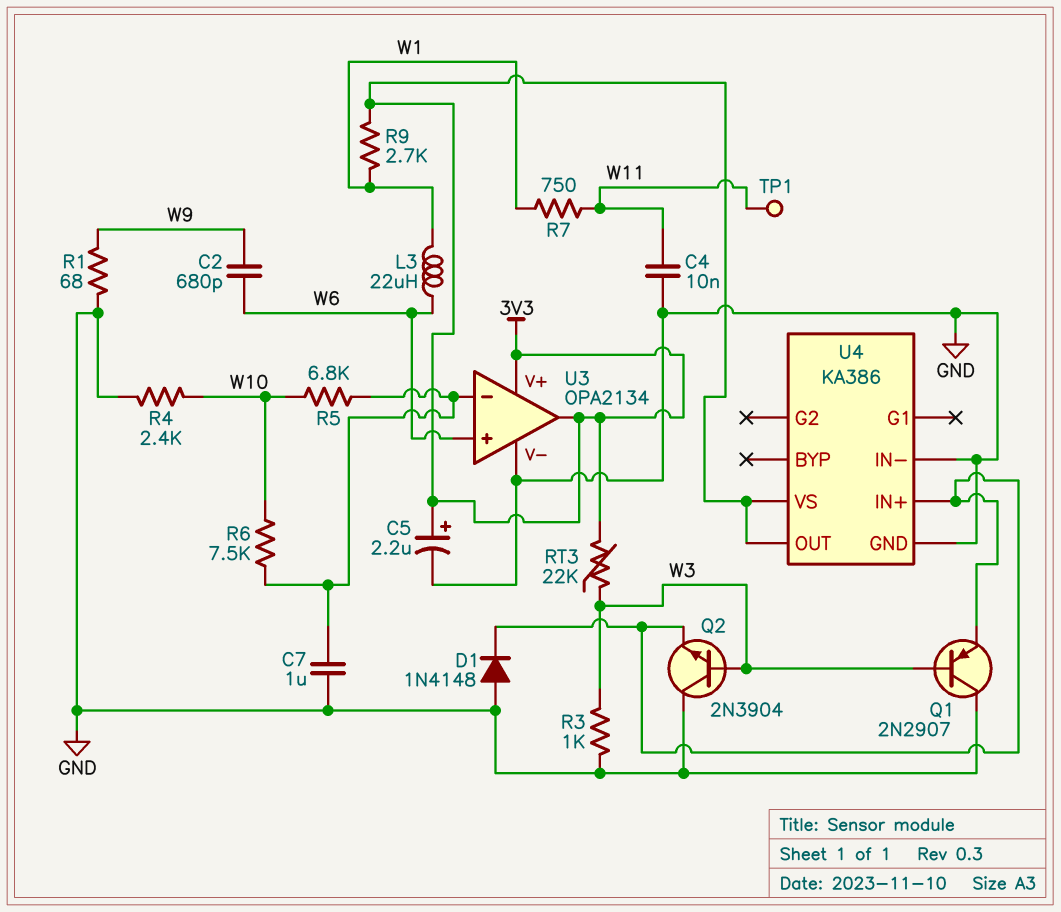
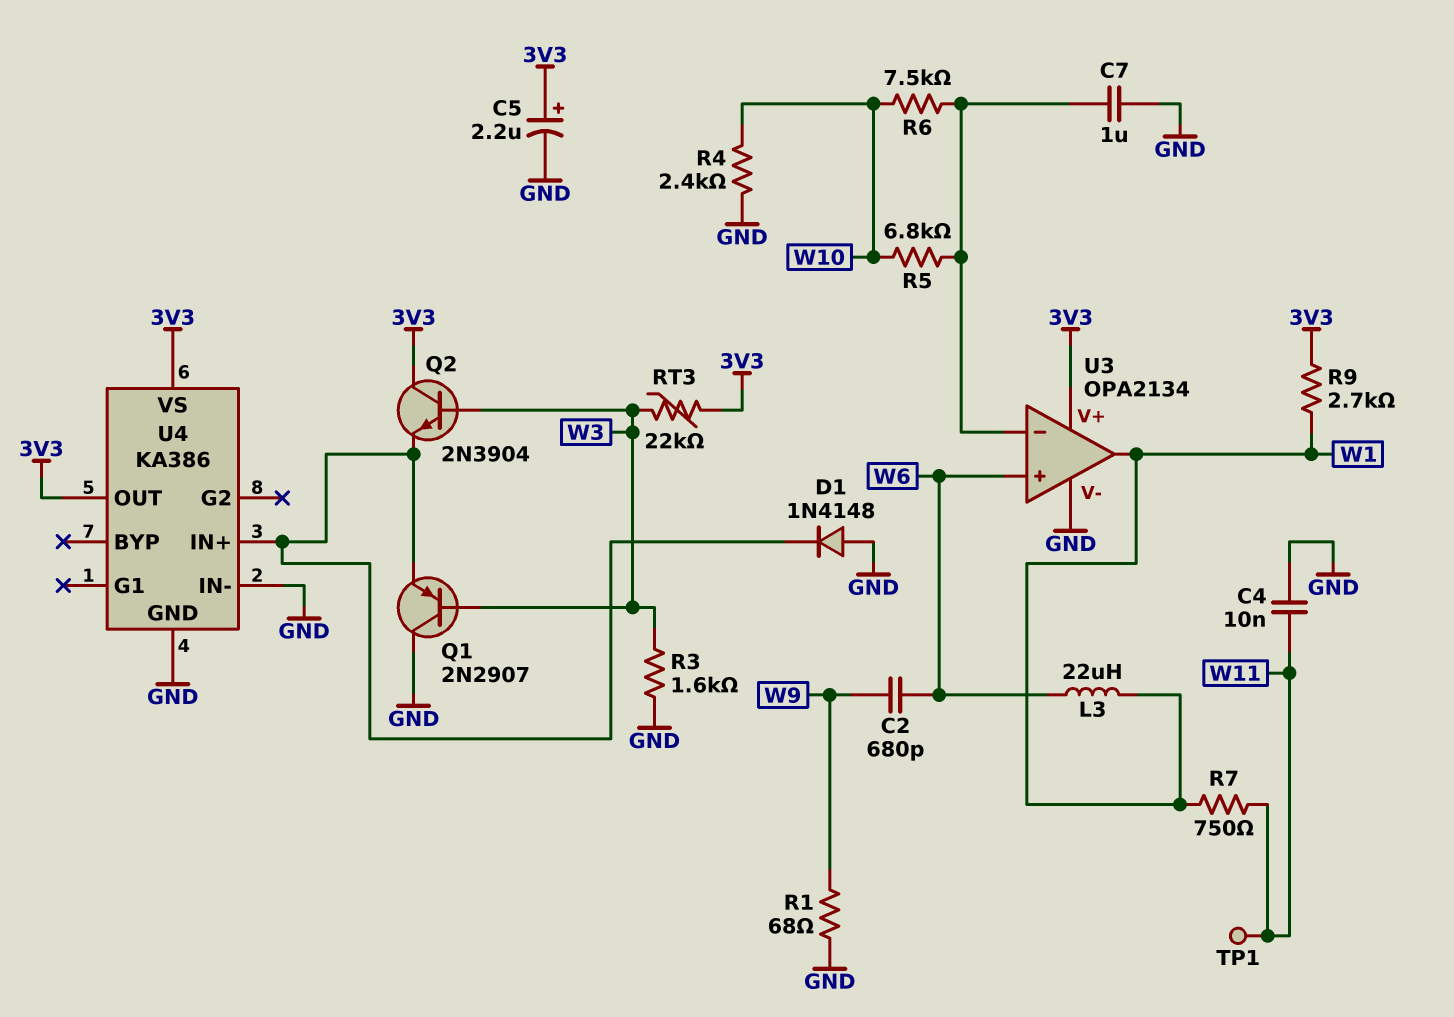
Q2: NPN 2N3904 (B W3, C GND, E U4/IN+) -> NPN 2N3904 (B W3, C 3V3, E U4/IN+)
R3: 1k (GND, W3) -> 1.6k (GND, W3)
U3 pin out: 3V3 -> W1

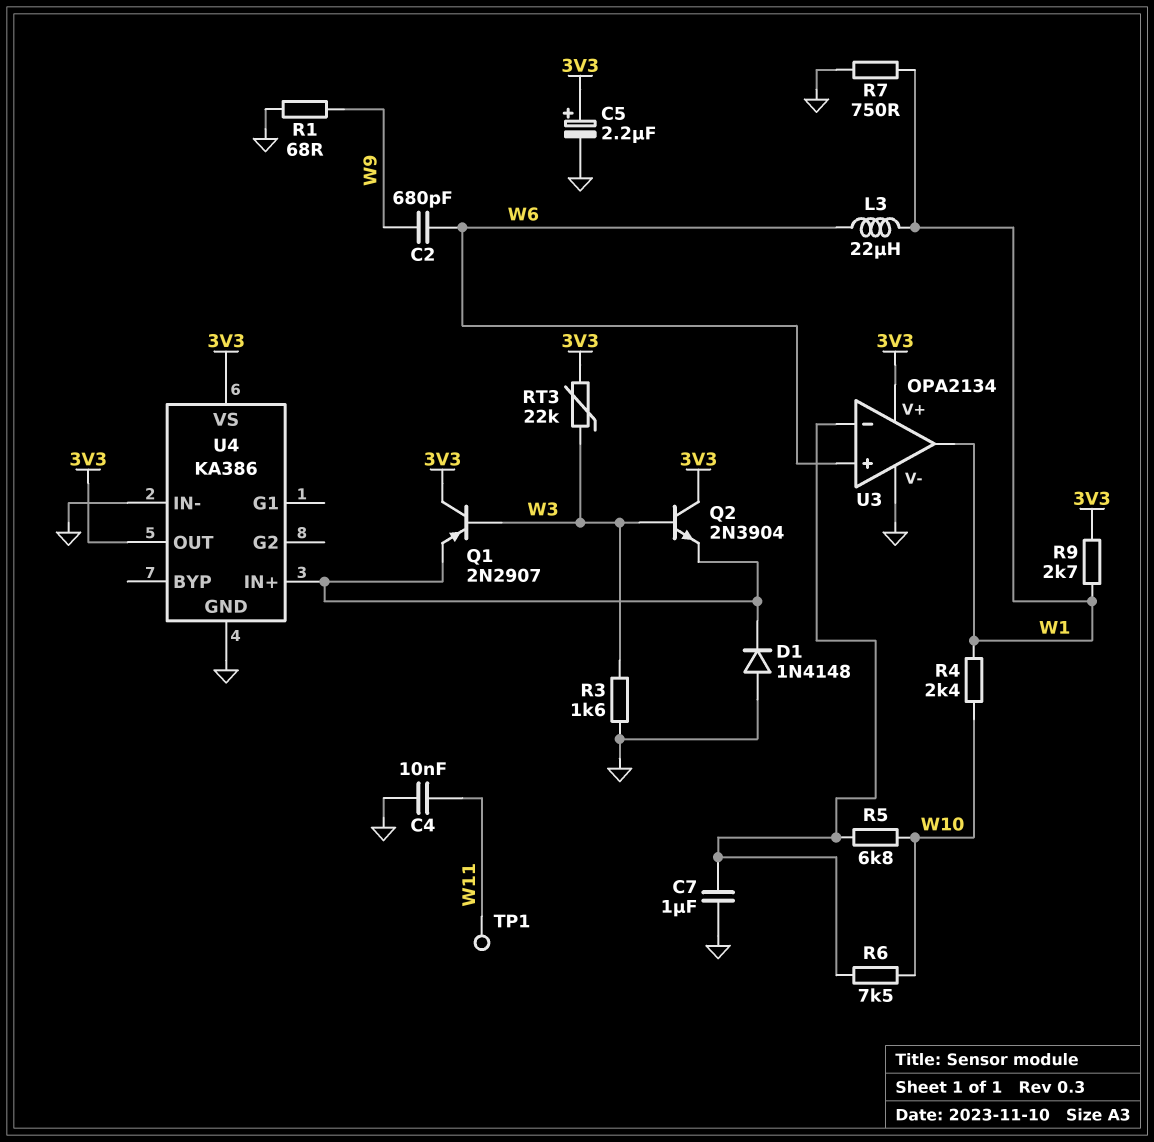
Q1: PNP 2N2907 (B W3, C GND, E U4/IN+) -> PNP 2N2907 (B W3, C 3V3, E U4/IN+)
R4: 2.4k (GND, W10) -> 2.4k (W1, W10)
R7: 750 (W1, W11) -> 750 (GND, W1)

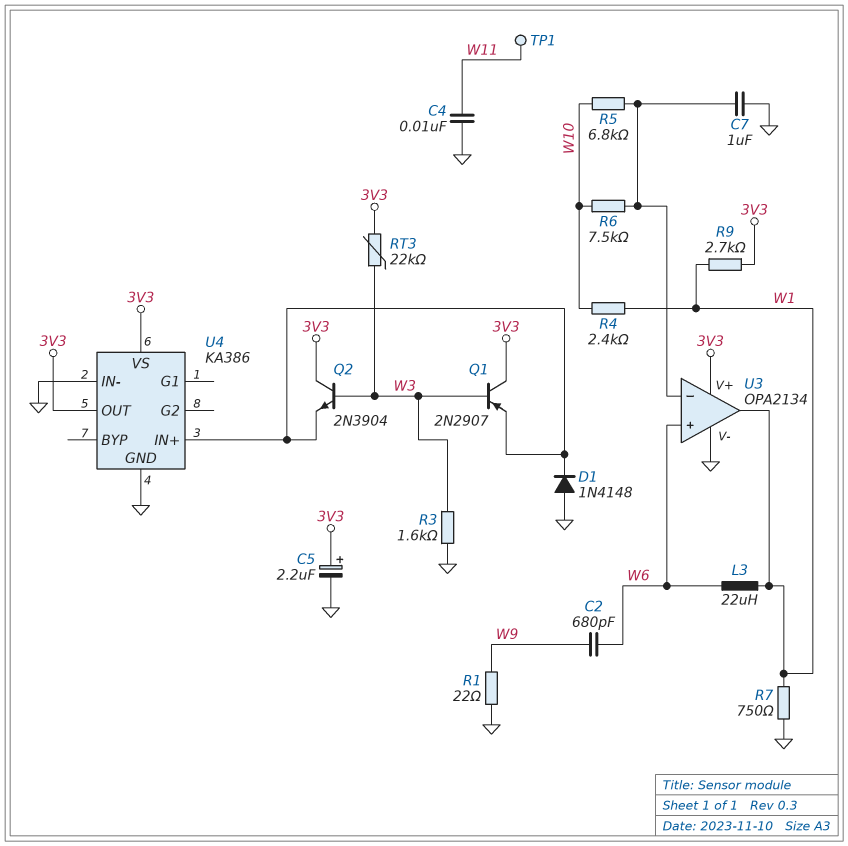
R1: 68 (GND, W9) -> 22 (GND, W9)

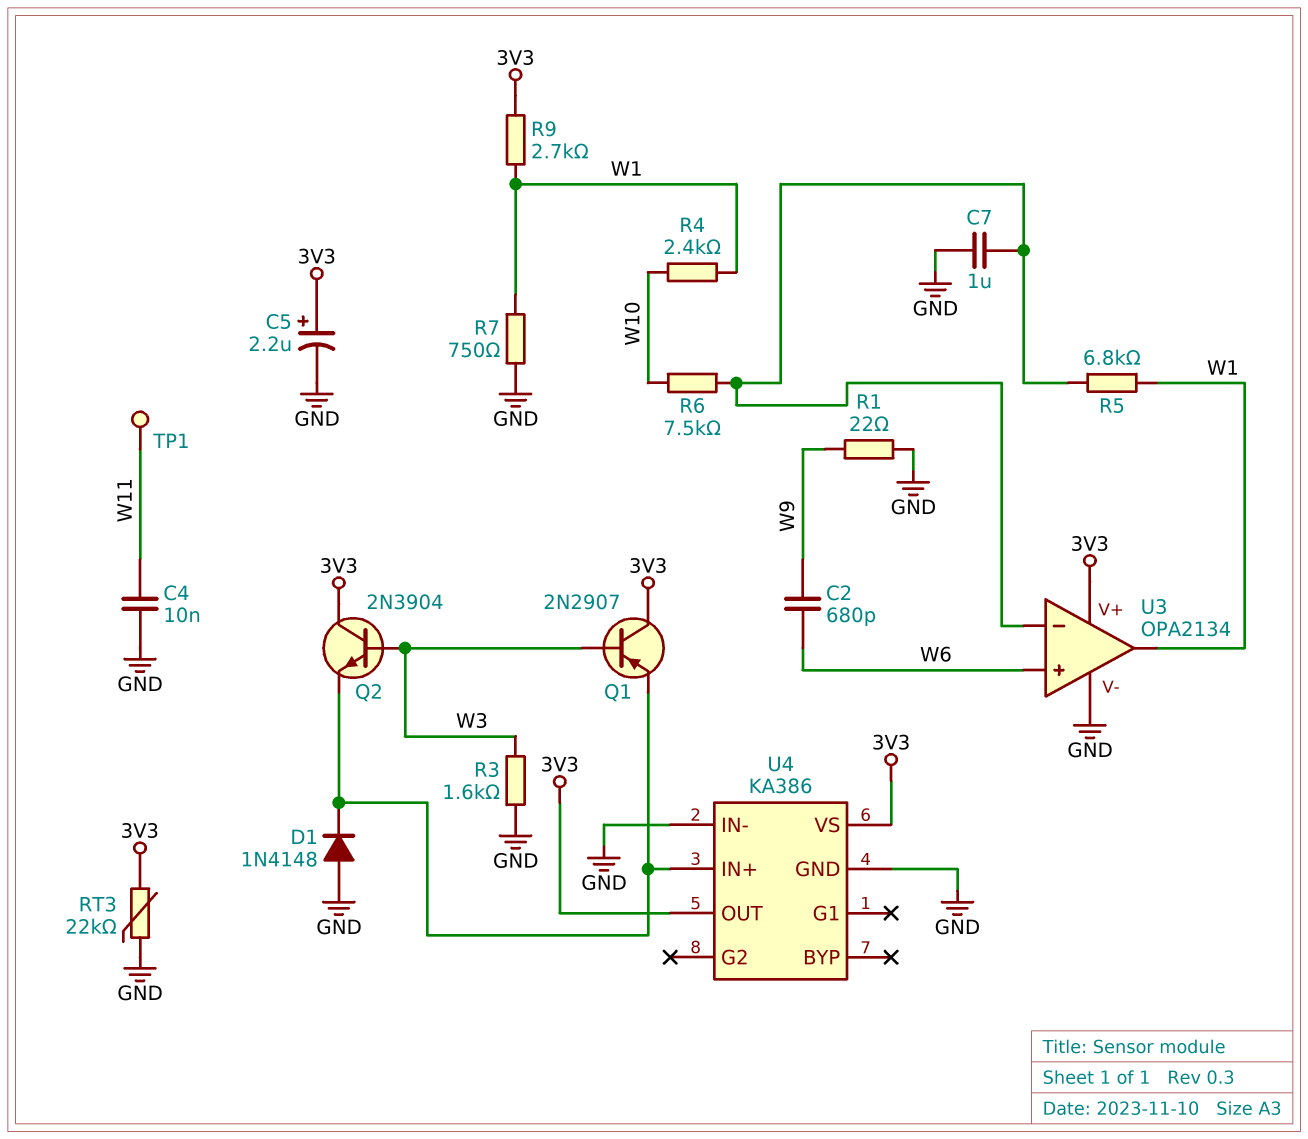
L3: 22uH (W1, W6) -> none
R5: 6.8k (U3/in-, W10) -> 6.8k (U3/in-, W1)
RT3: 22k (3V3, W3) -> 22k (3V3, GND)

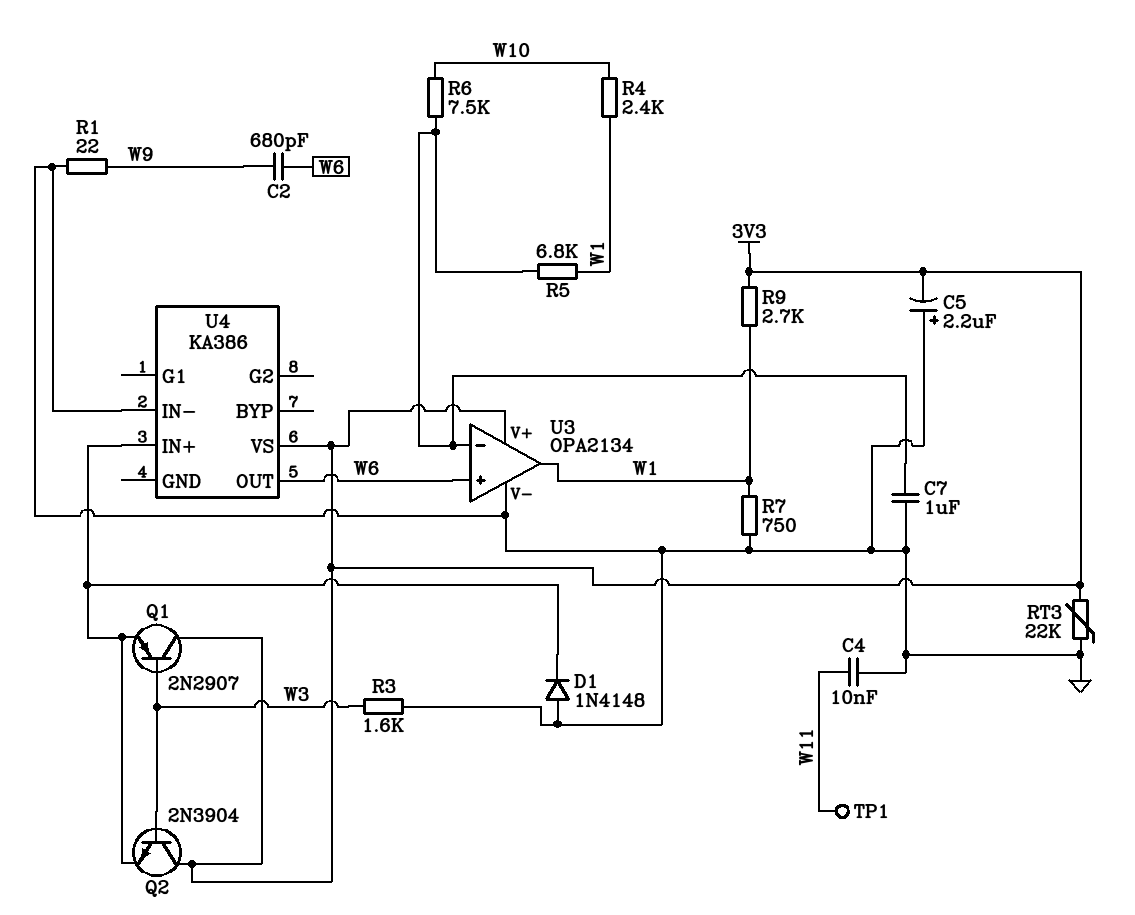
C5: 2.2uF (plus 3V3, minus GND) -> 2.2uF (plus GND, minus 3V3)
U4 pin GND: GND -> none
U4 pin OUT: 3V3 -> W6

